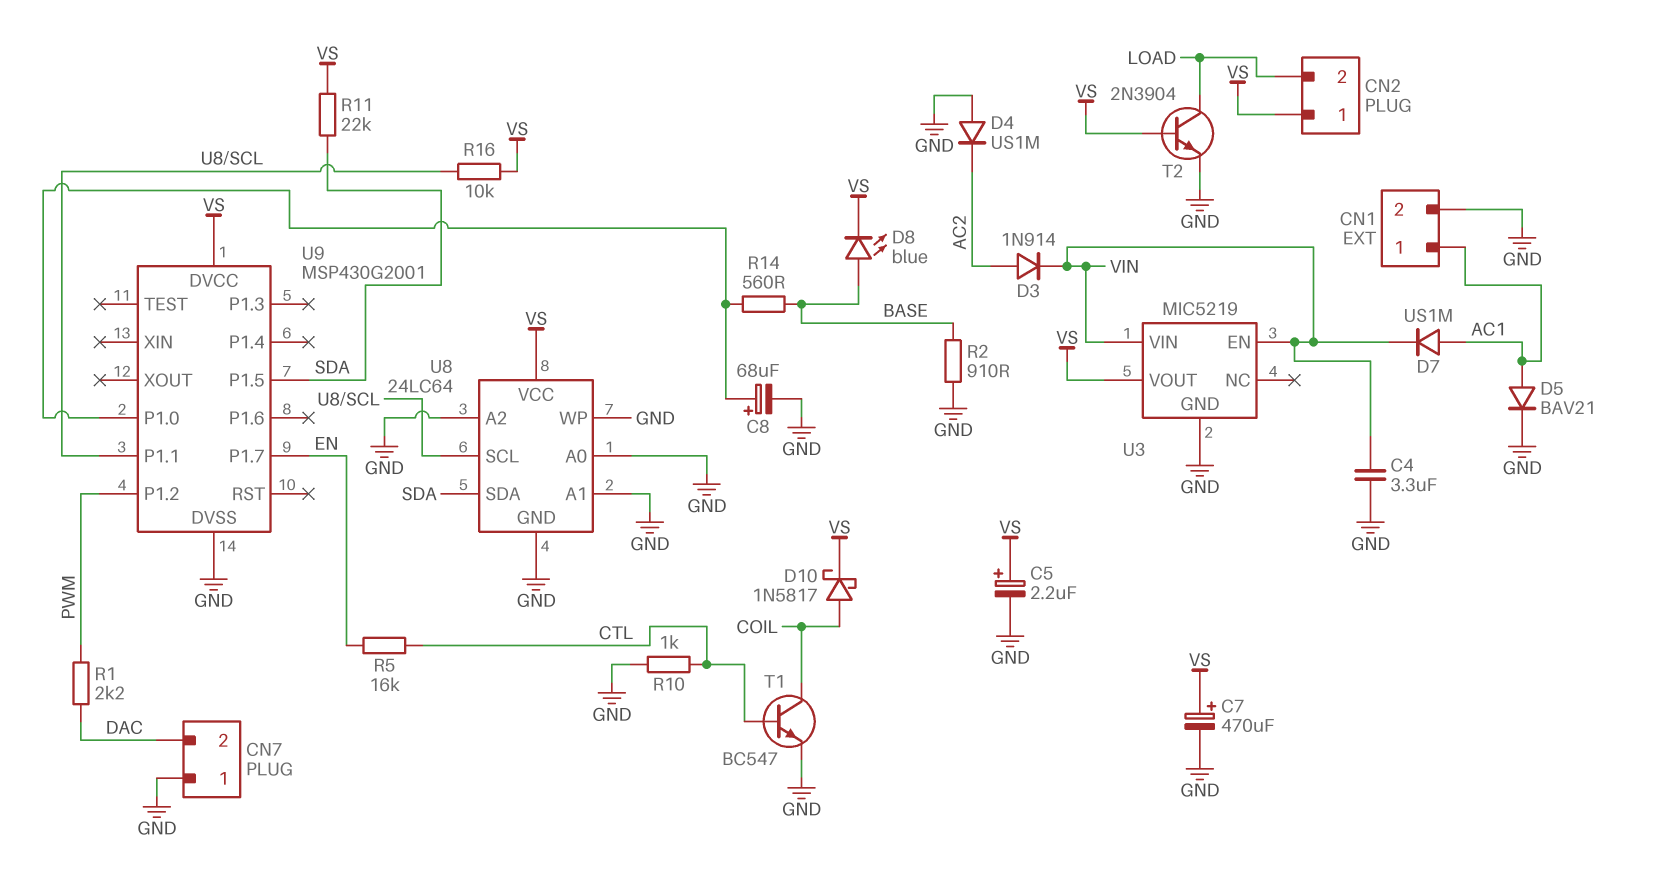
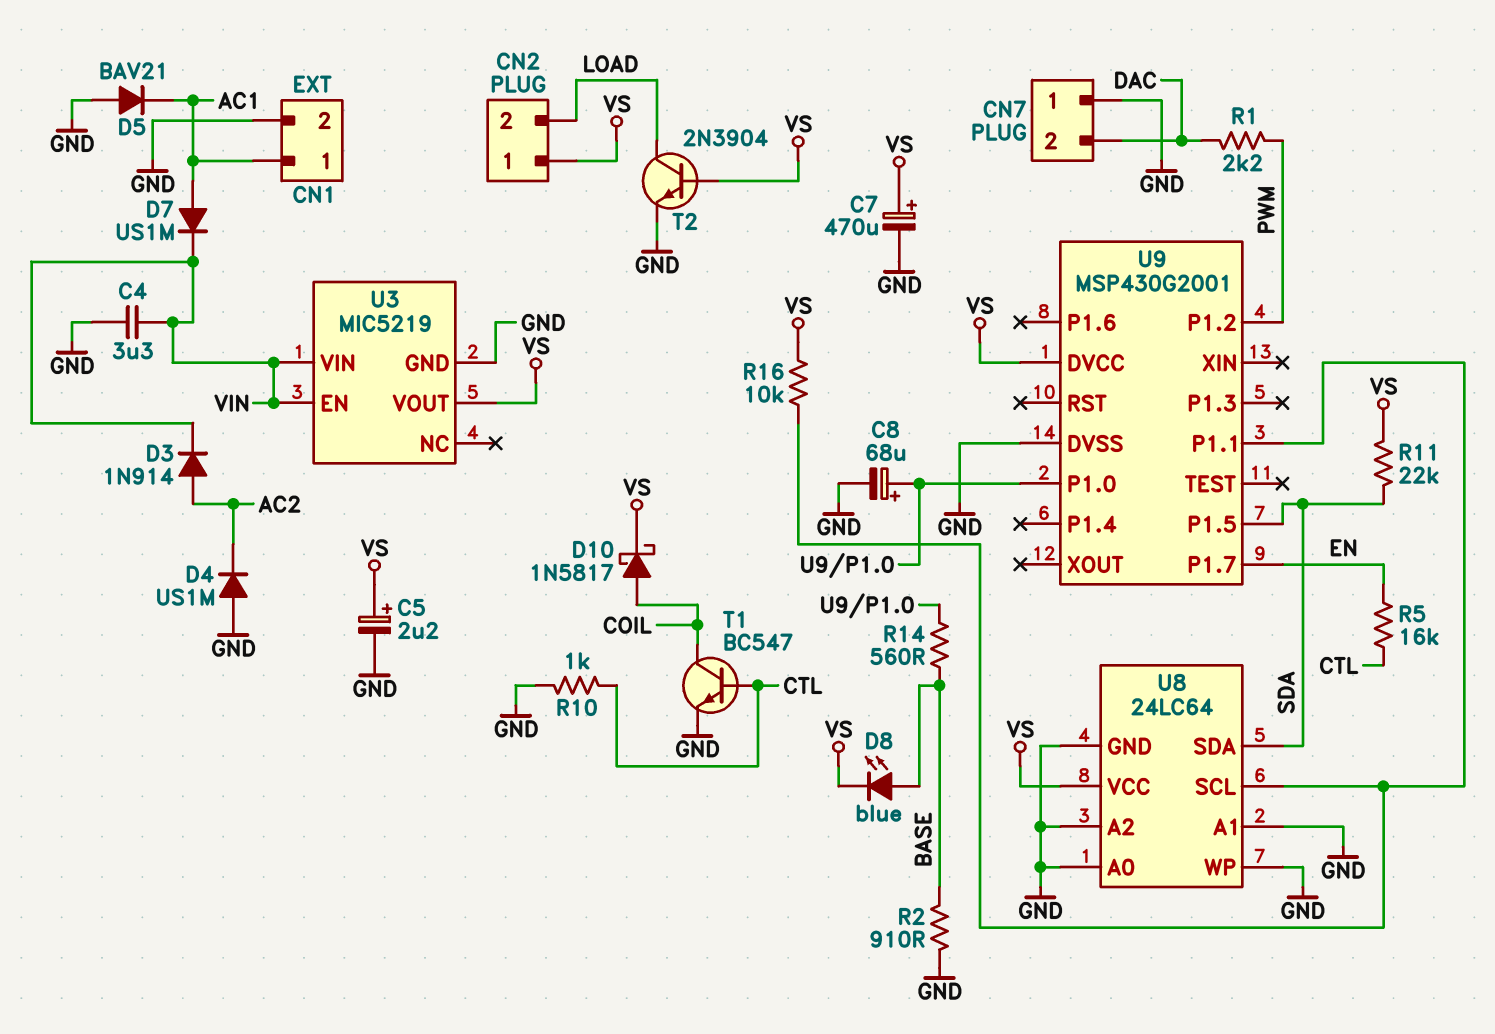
D5: diode BAV21 (A AC1, K GND) -> diode BAV21 (A GND, K AC1)

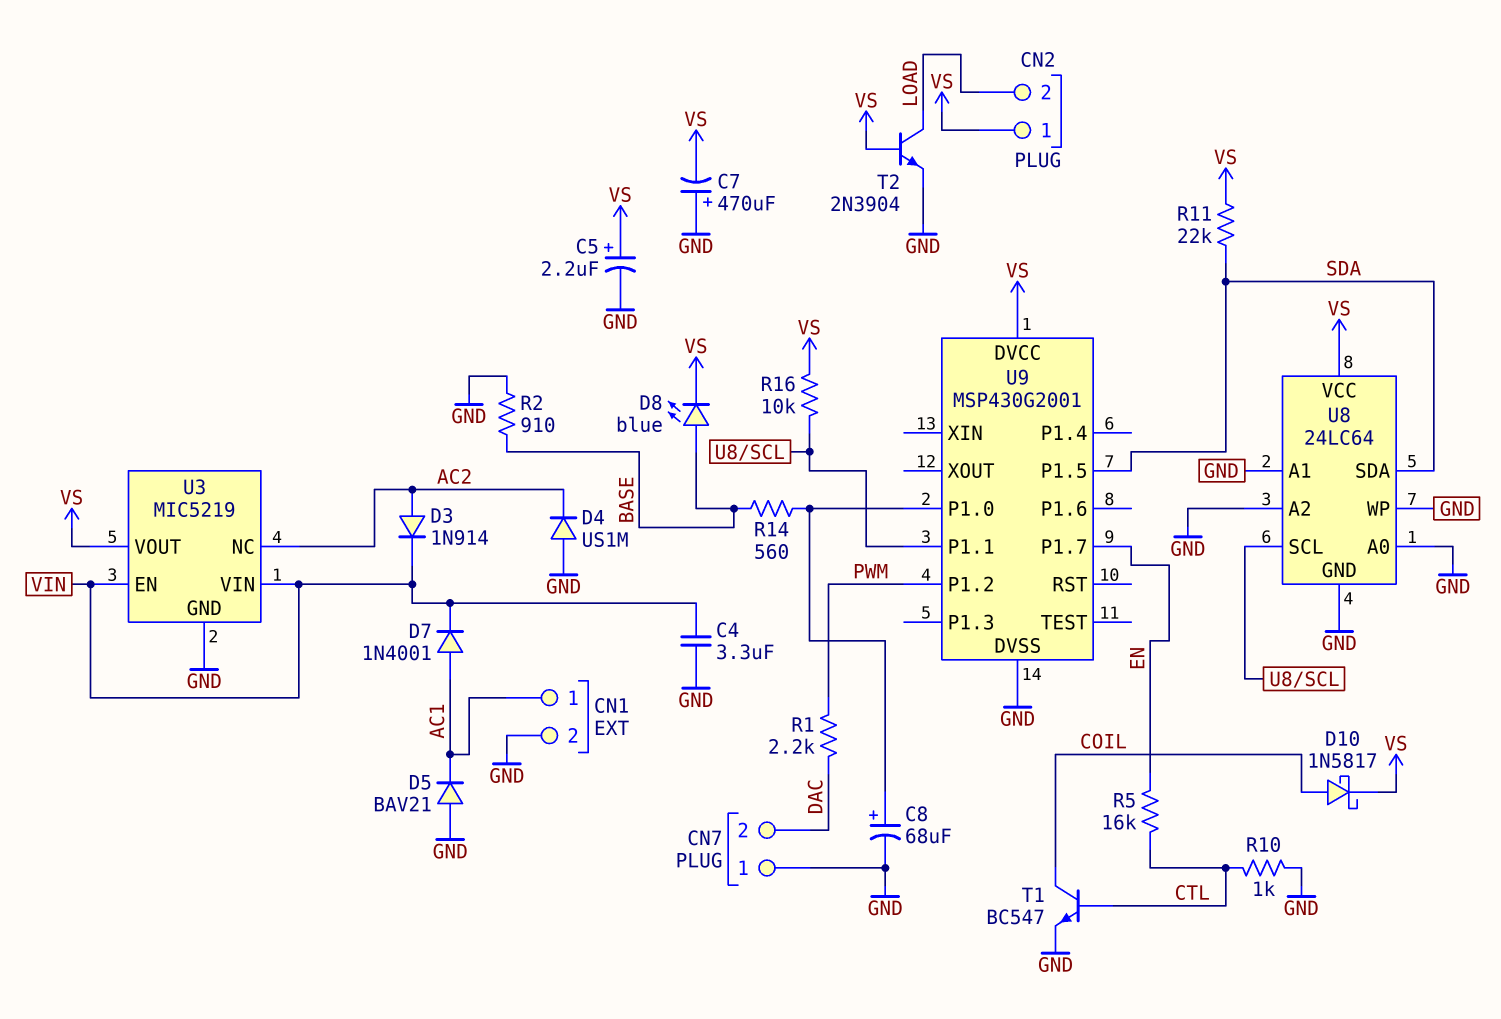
C7: 470uF (plus VS, minus GND) -> 470uF (plus GND, minus VS)
D7: diode US1M (A AC1, K VIN) -> diode 1N4001 (A AC1, K VIN)
U3 pin NC: none -> AC2

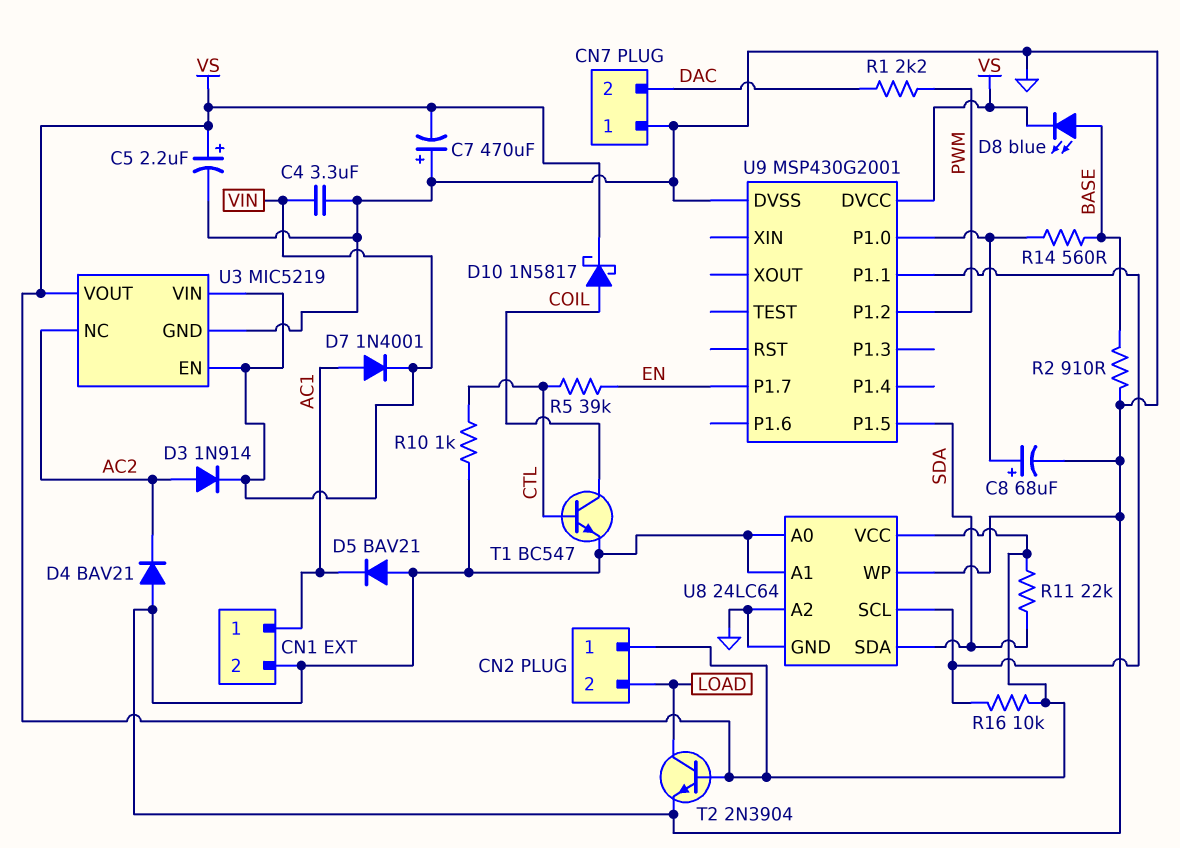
D4: diode US1M (A GND, K AC2) -> diode BAV21 (A GND, K AC2)
R5: 16k (CTL, EN) -> 39k (CTL, EN)

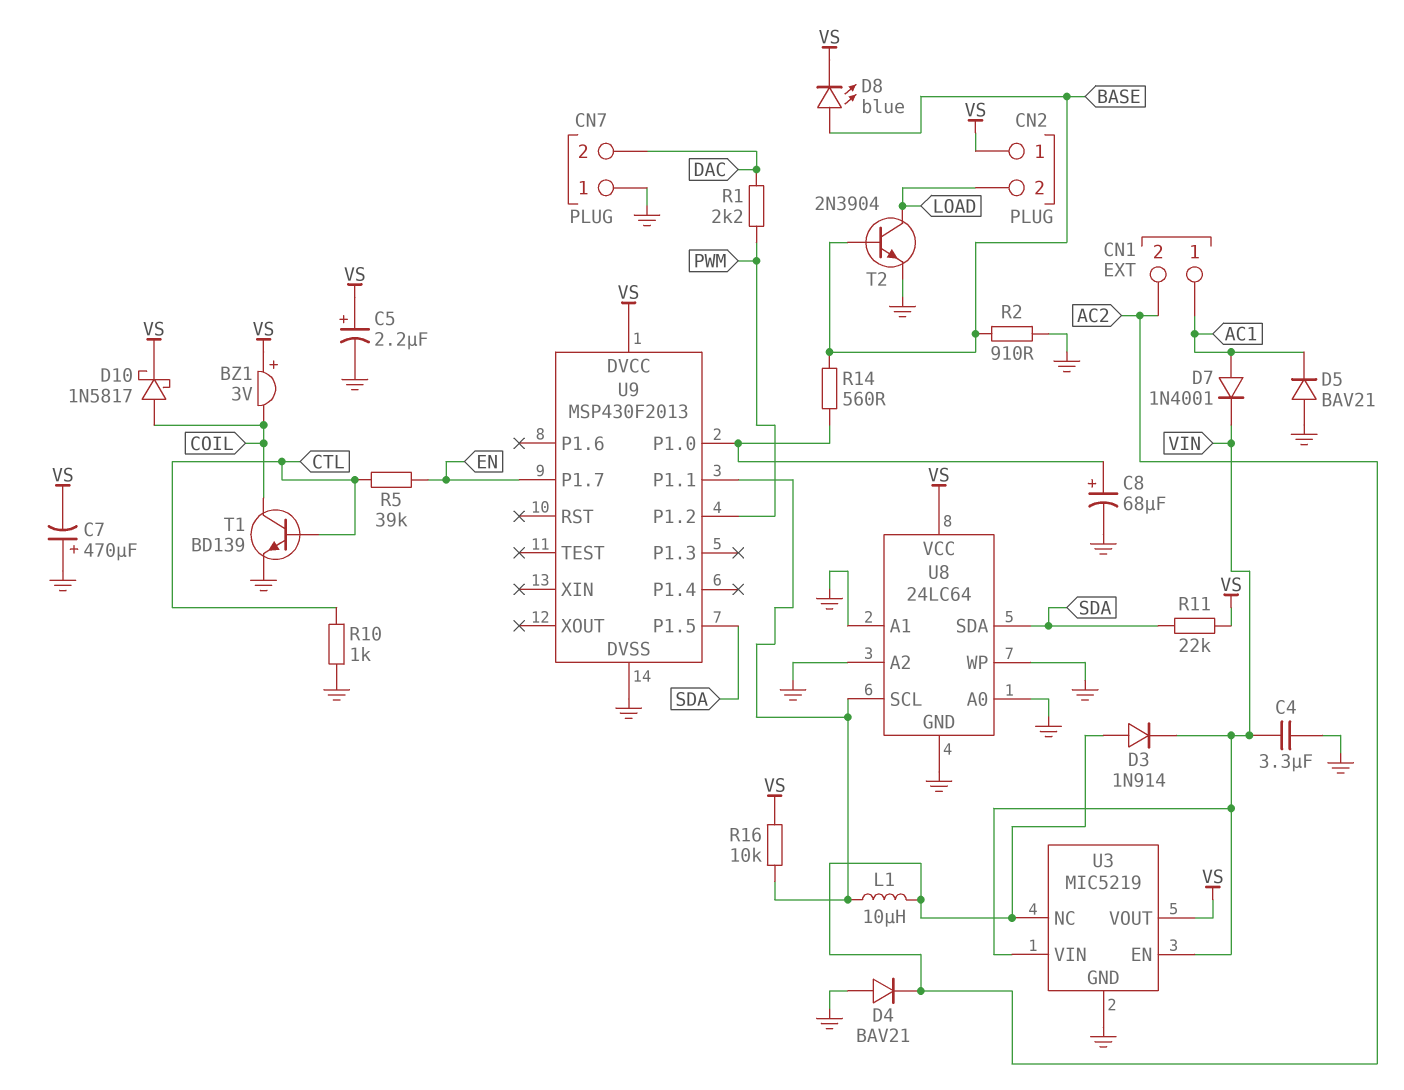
BZ1: none -> buzzer 3V (plus VS, minus COIL)
CN1 pin 2: GND -> AC2
L1: none -> 10uH (AC2, U8/SCL)
T1: NPN BC547 (B CTL, C COIL, E GND) -> NPN BD139 (B CTL, C COIL, E GND)
T2: NPN 2N3904 (B VS, C LOAD, E GND) -> NPN 2N3904 (B BASE, C LOAD, E GND)
U9: MSP430G2001 -> MSP430F2013

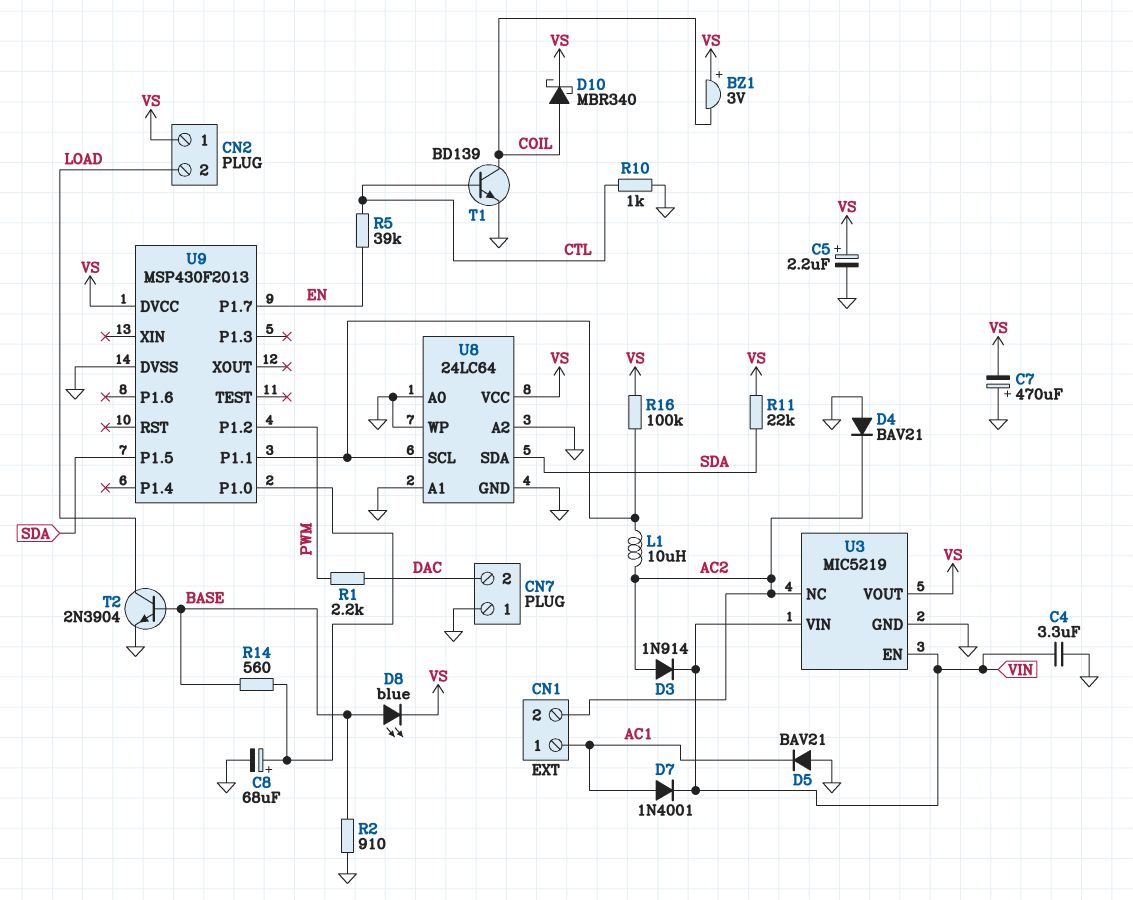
D10: schottky 1N5817 (A COIL, K VS) -> schottky MBR340 (A COIL, K VS)
R16: 10k (U8/SCL, VS) -> 100k (U8/SCL, VS)

